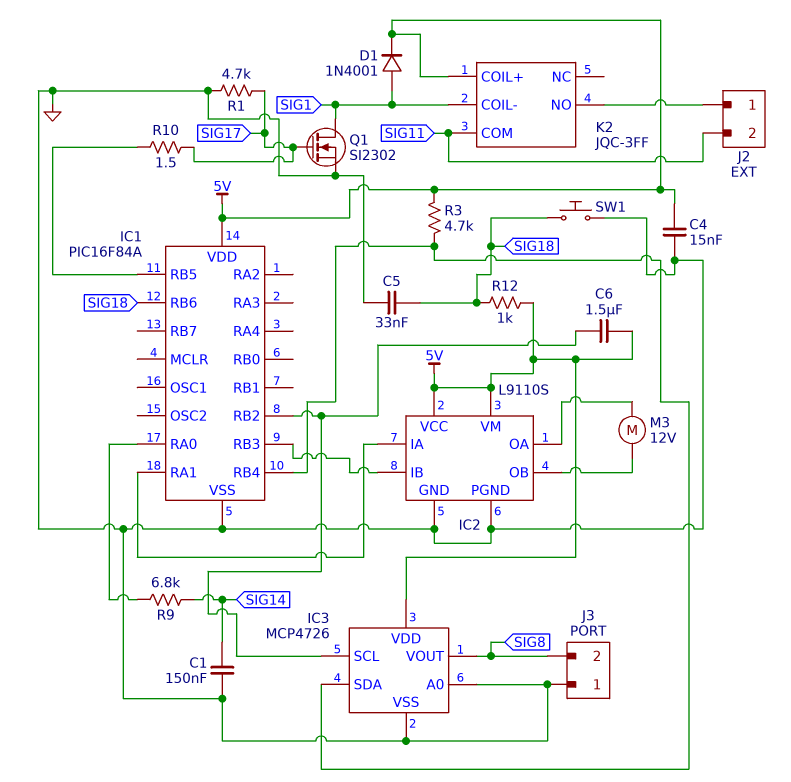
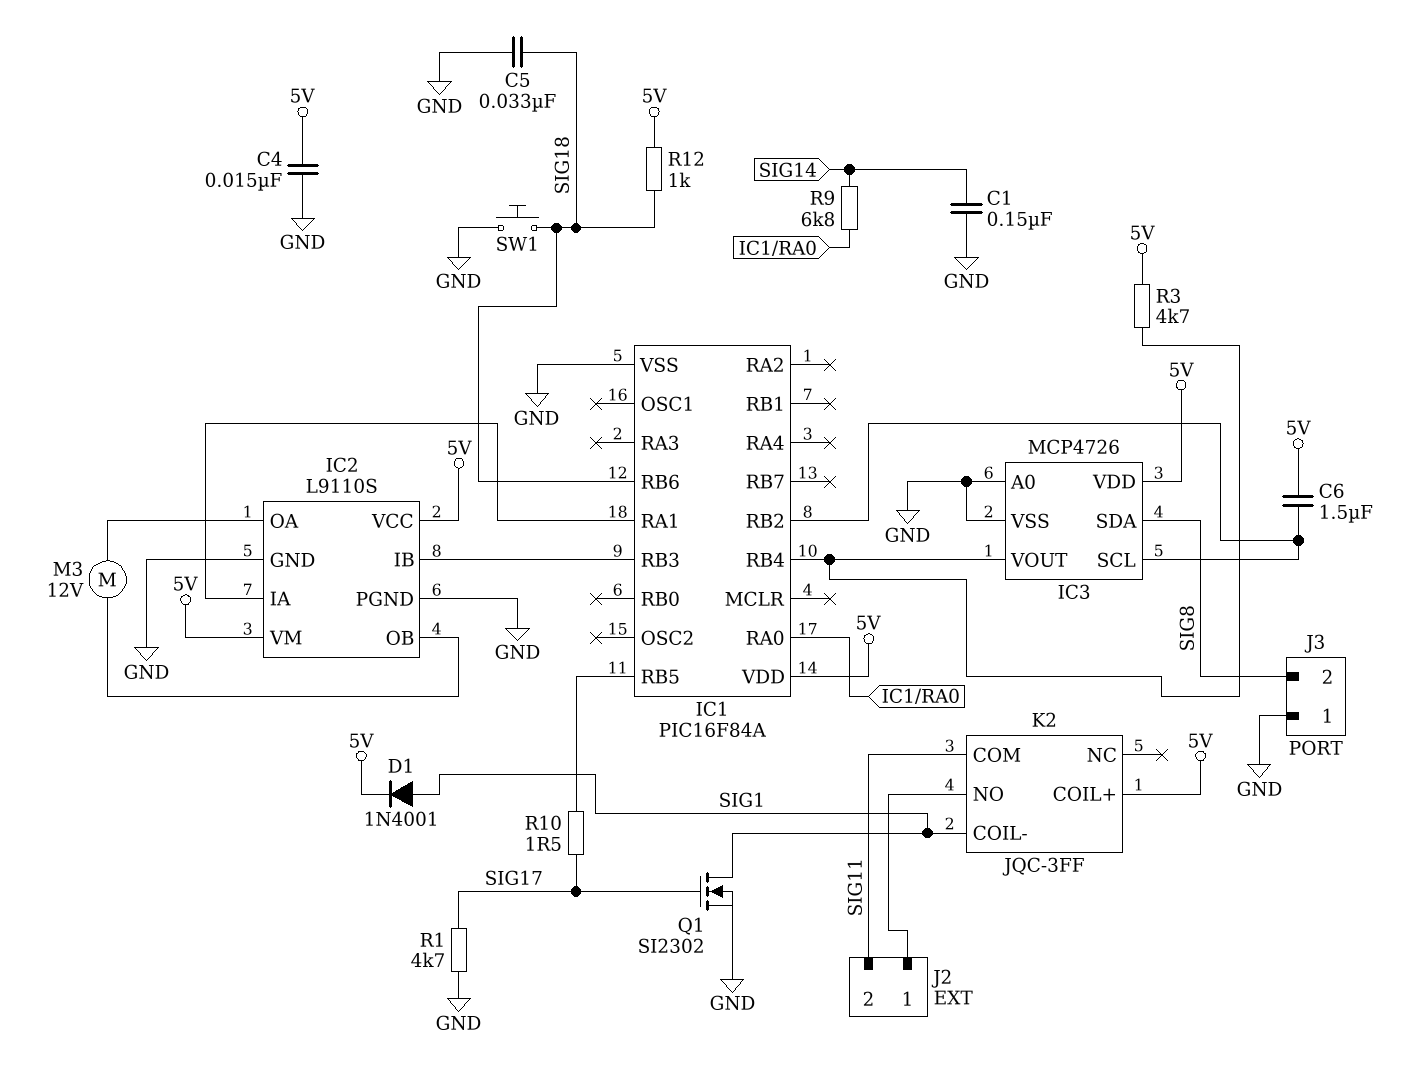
IC3 pin SDA: IC1/RB4 -> SIG8
IC3 pin VOUT: SIG8 -> IC1/RB4

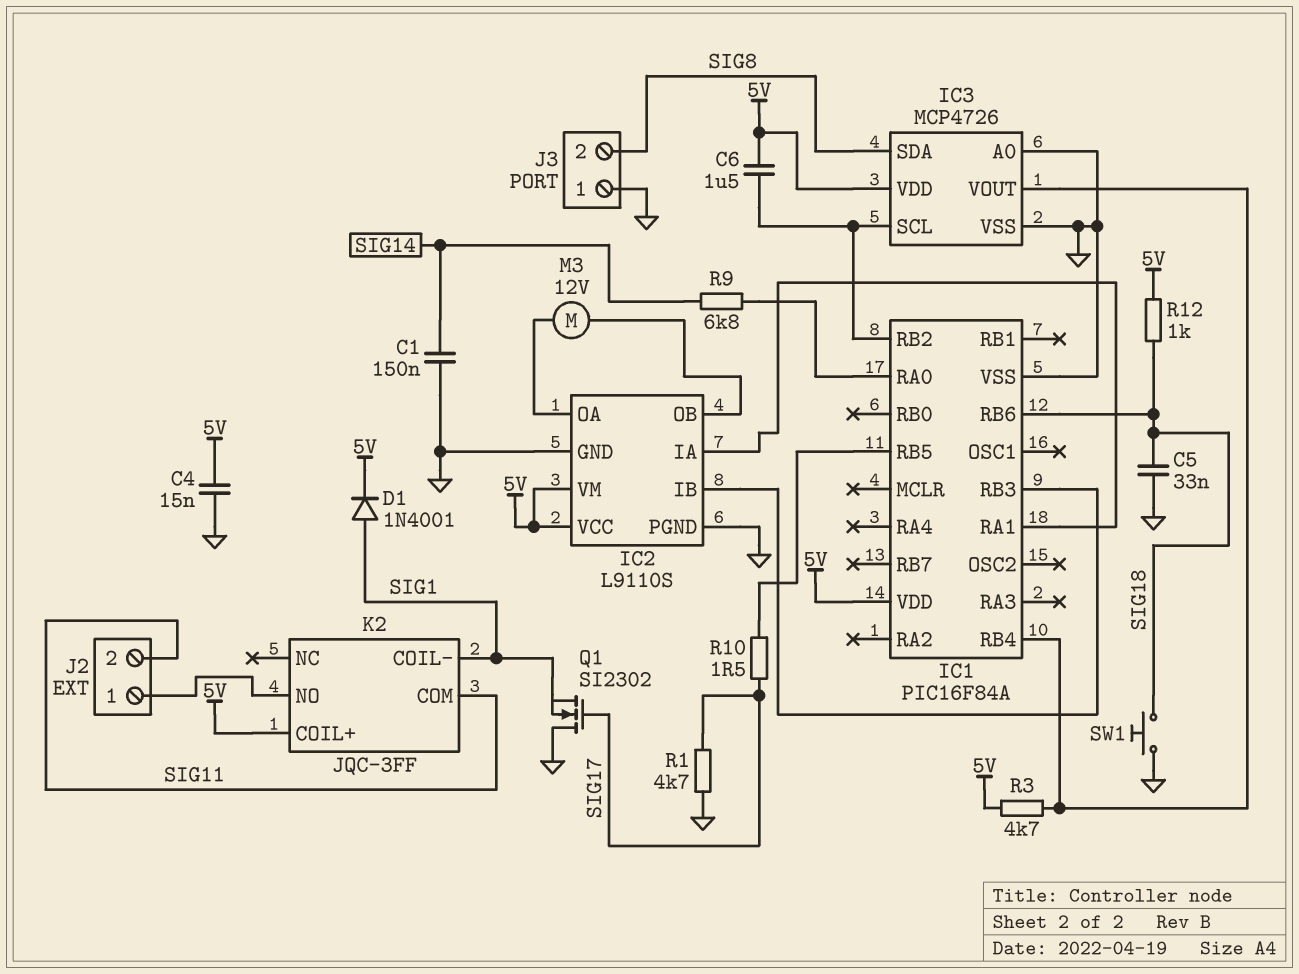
Q1: NMOS SI2302 (G SIG17, D SIG1, S GND) -> NMOS SI2302 (G SIG17, D GND, S SIG1)

